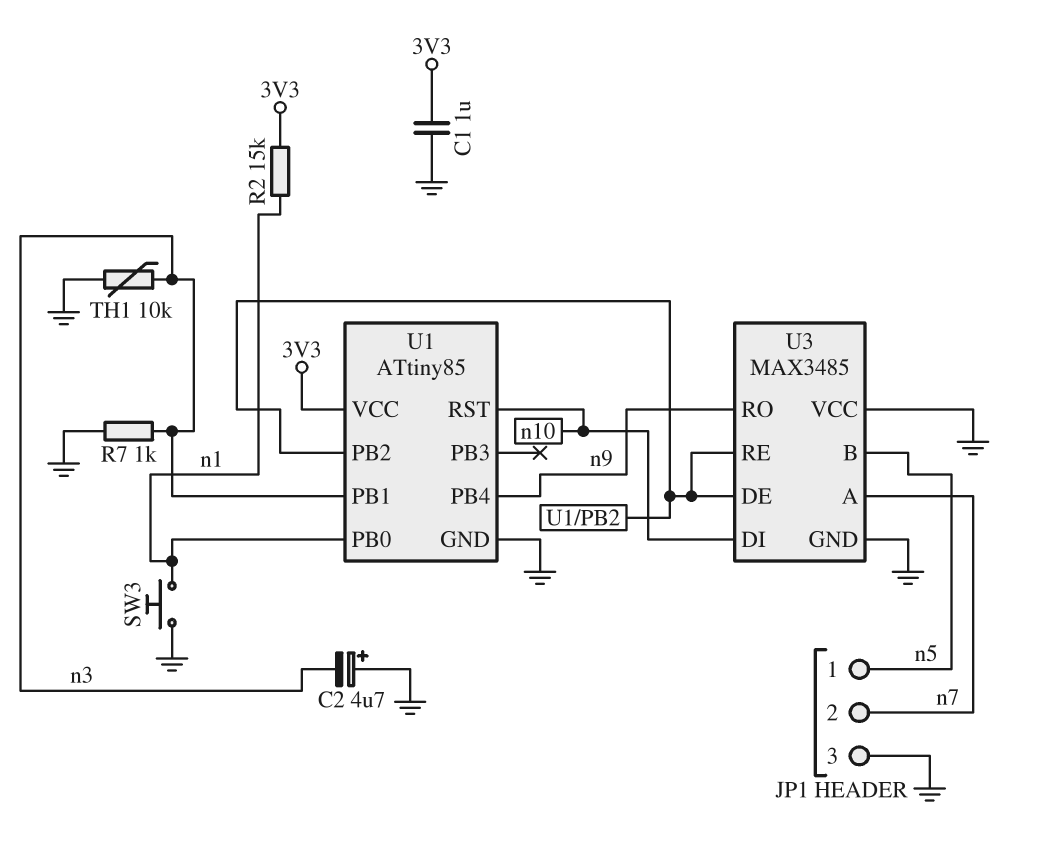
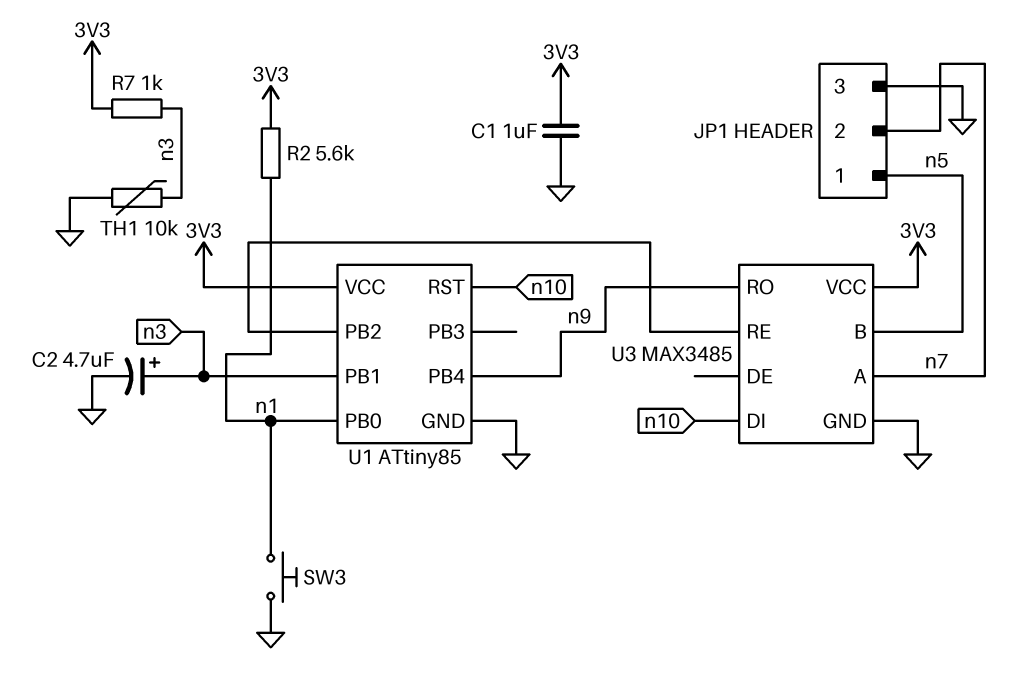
C2: 4.7uF (plus GND, minus n3) -> 4.7uF (plus n3, minus GND)
R2: 15k (3V3, n1) -> 5.6k (3V3, n1)
R7: 1k (GND, n3) -> 1k (3V3, n3)
U3 pin DE: U1/PB2 -> none
U3 pin VCC: GND -> 3V3

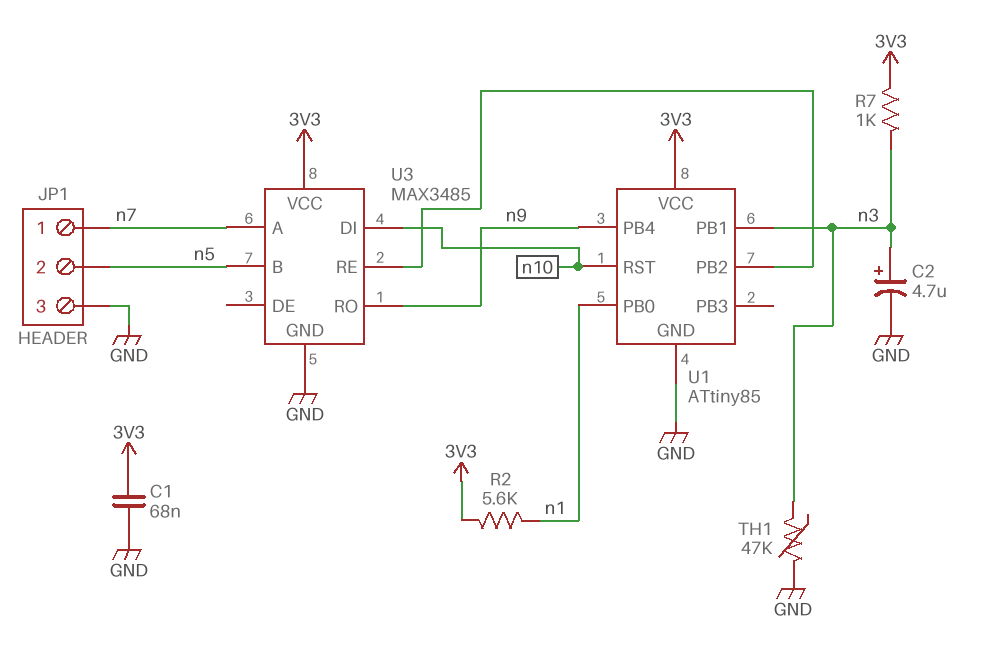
C1: 1uF (3V3, GND) -> 68nF (3V3, GND)
JP1 pin 1: n5 -> n7
JP1 pin 2: n7 -> n5
SW3: button (GND, n1) -> none
TH1: 10k (GND, n3) -> 47k (GND, n3)

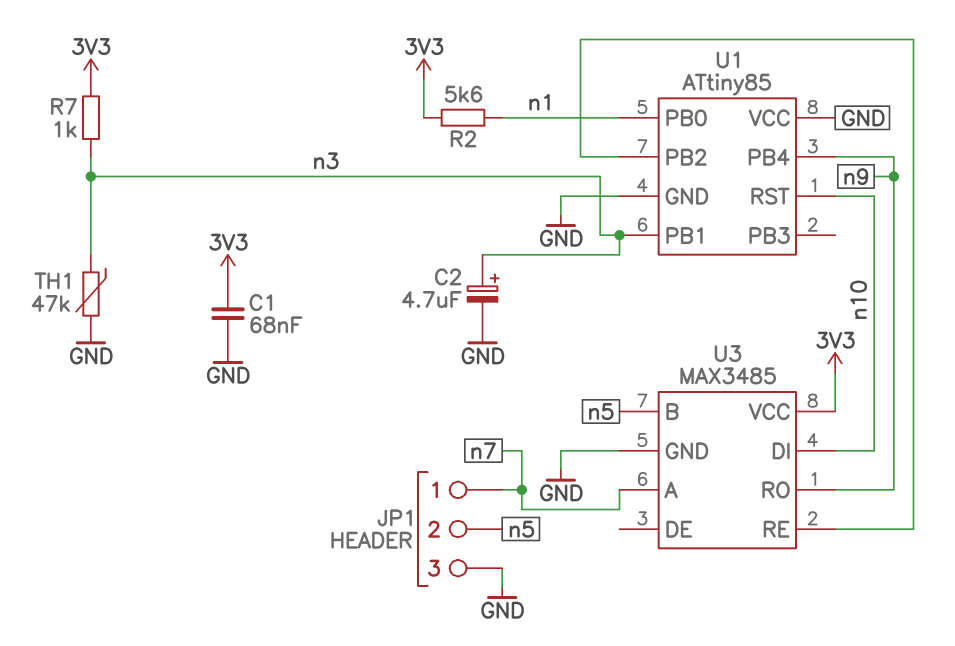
U1 pin VCC: 3V3 -> GND

